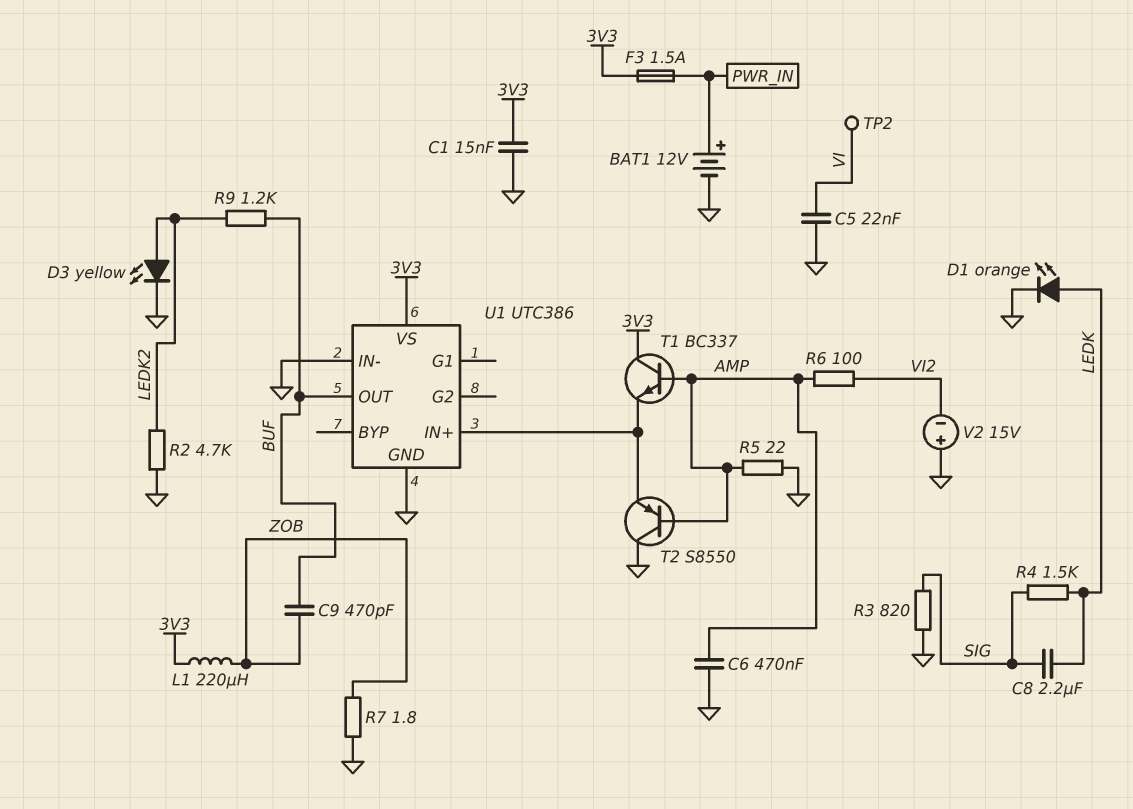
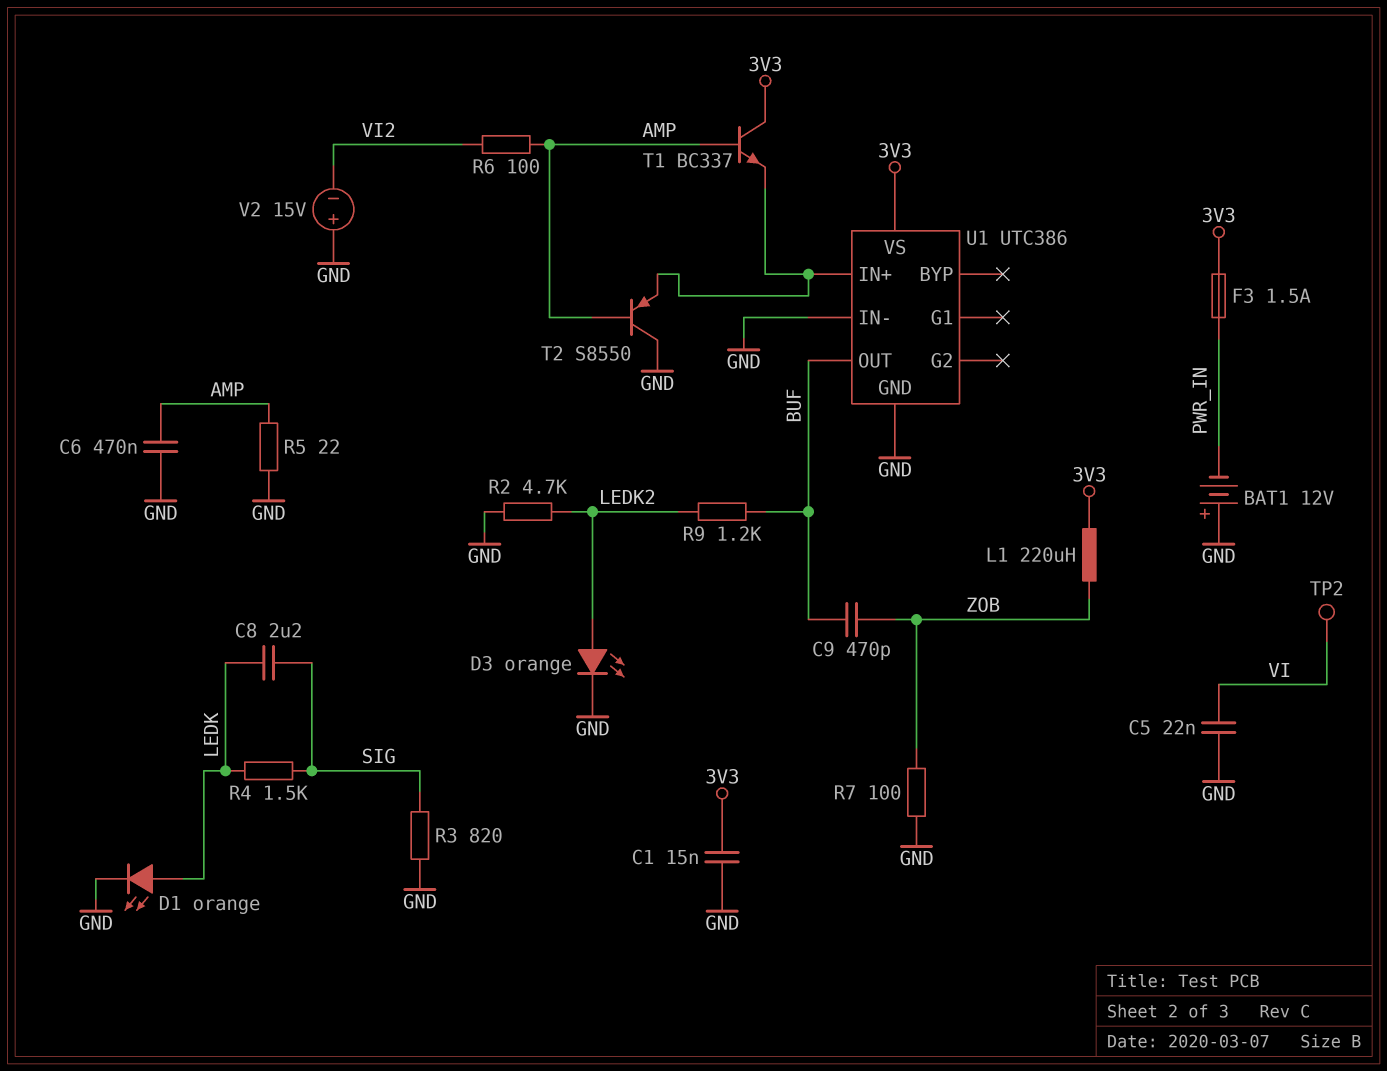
BAT1: 12V (plus PWR_IN, minus GND) -> 12V (plus GND, minus PWR_IN)
D3: LED yellow (A LEDK2, K GND) -> LED orange (A LEDK2, K GND)
R7: 1.8 (GND, ZOB) -> 100 (GND, ZOB)

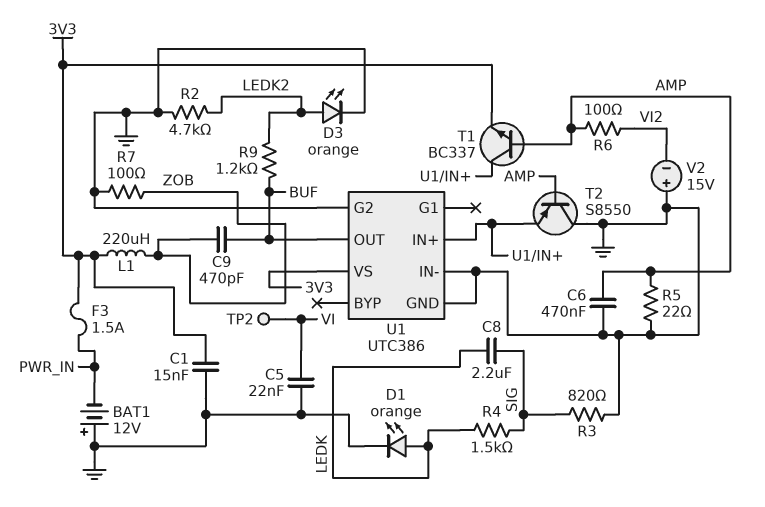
T1: NPN BC337 (B AMP, C 3V3, E U1/IN+) -> NPN BC337 (B AMP, C U1/IN+, E 3V3)
U1 pin G2: none -> GND

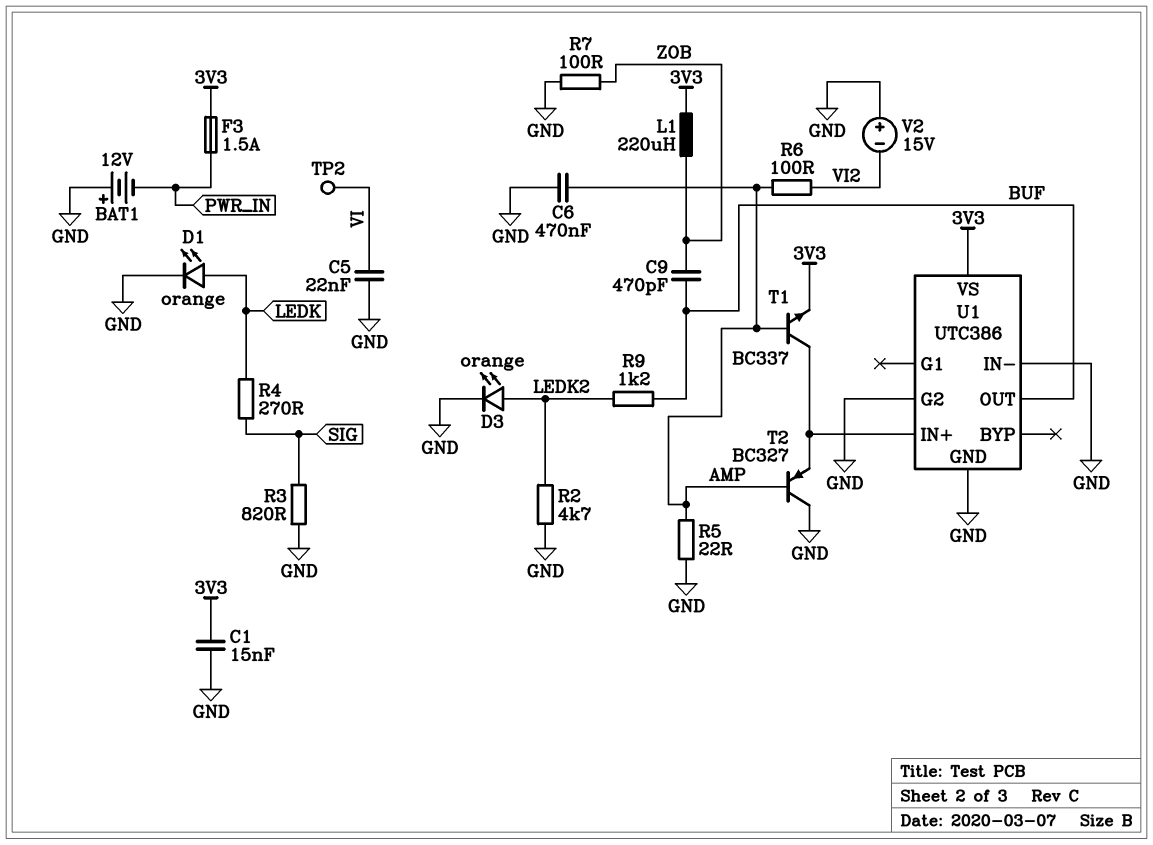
C8: 2.2uF (LEDK, SIG) -> none
R4: 1.5k (LEDK, SIG) -> 270 (LEDK, SIG)
T2: PNP S8550 (B AMP, C GND, E U1/IN+) -> PNP BC327 (B AMP, C GND, E U1/IN+)

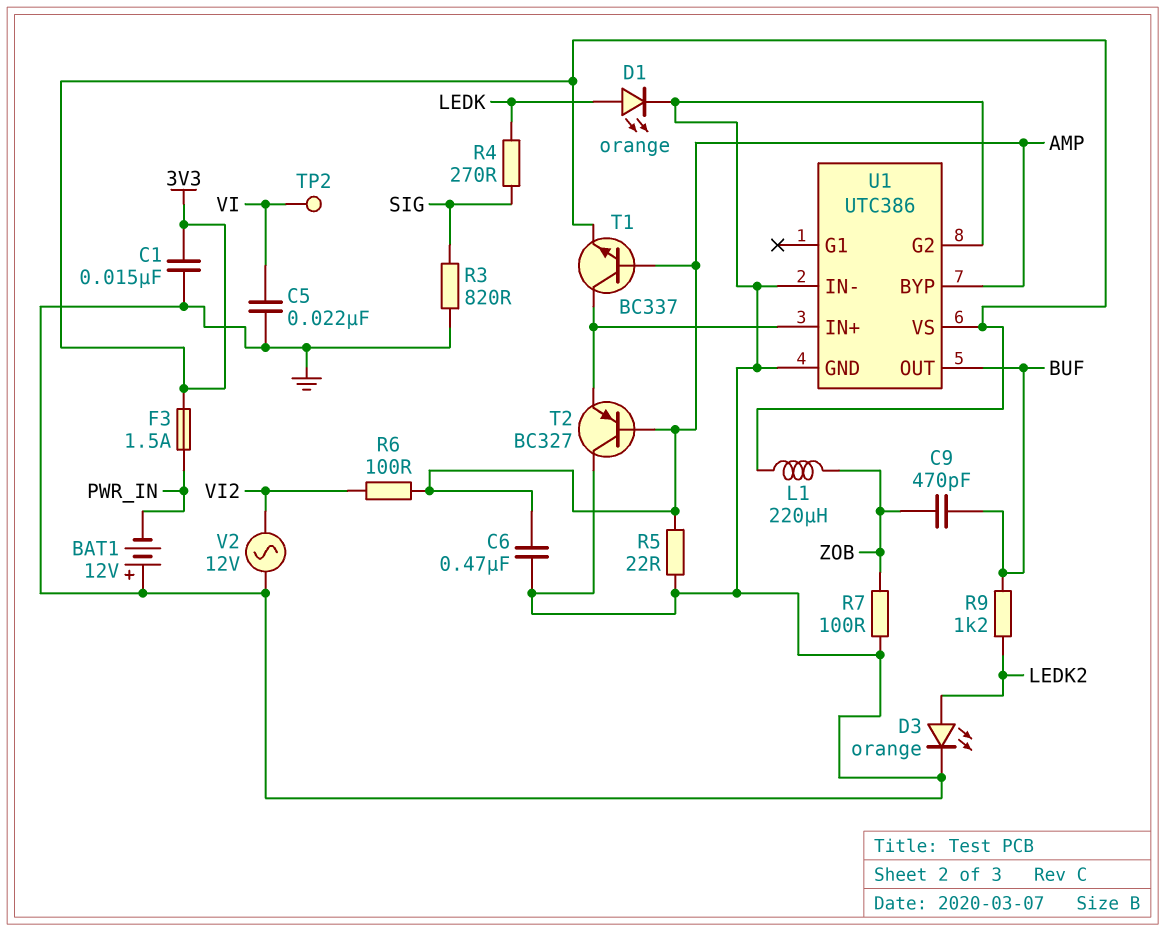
R2: 4.7k (GND, LEDK2) -> none
U1 pin BYP: none -> AMP
V2: 15V (plus GND, minus VI2) -> AC 12V (GND, VI2)

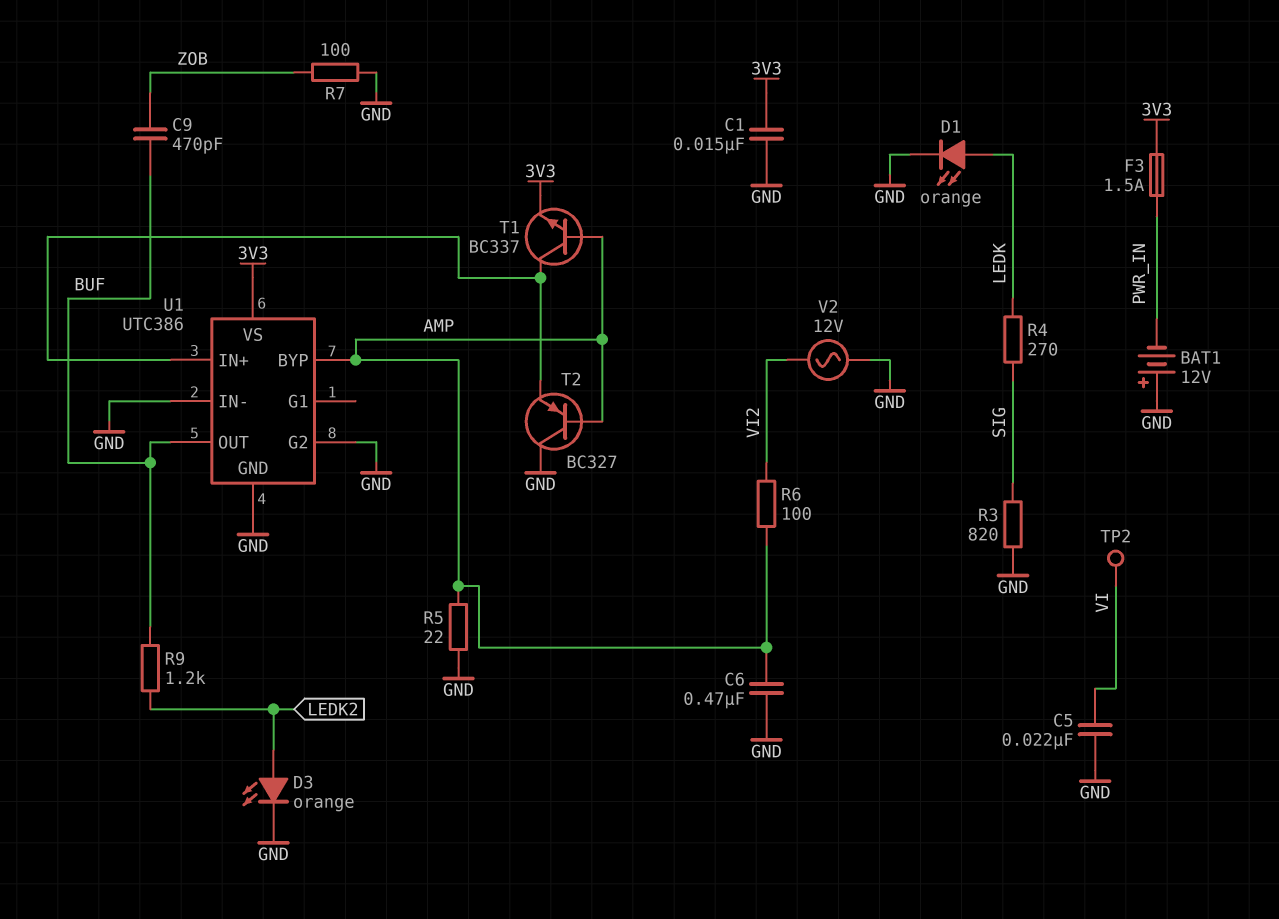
L1: 220uH (3V3, ZOB) -> none

